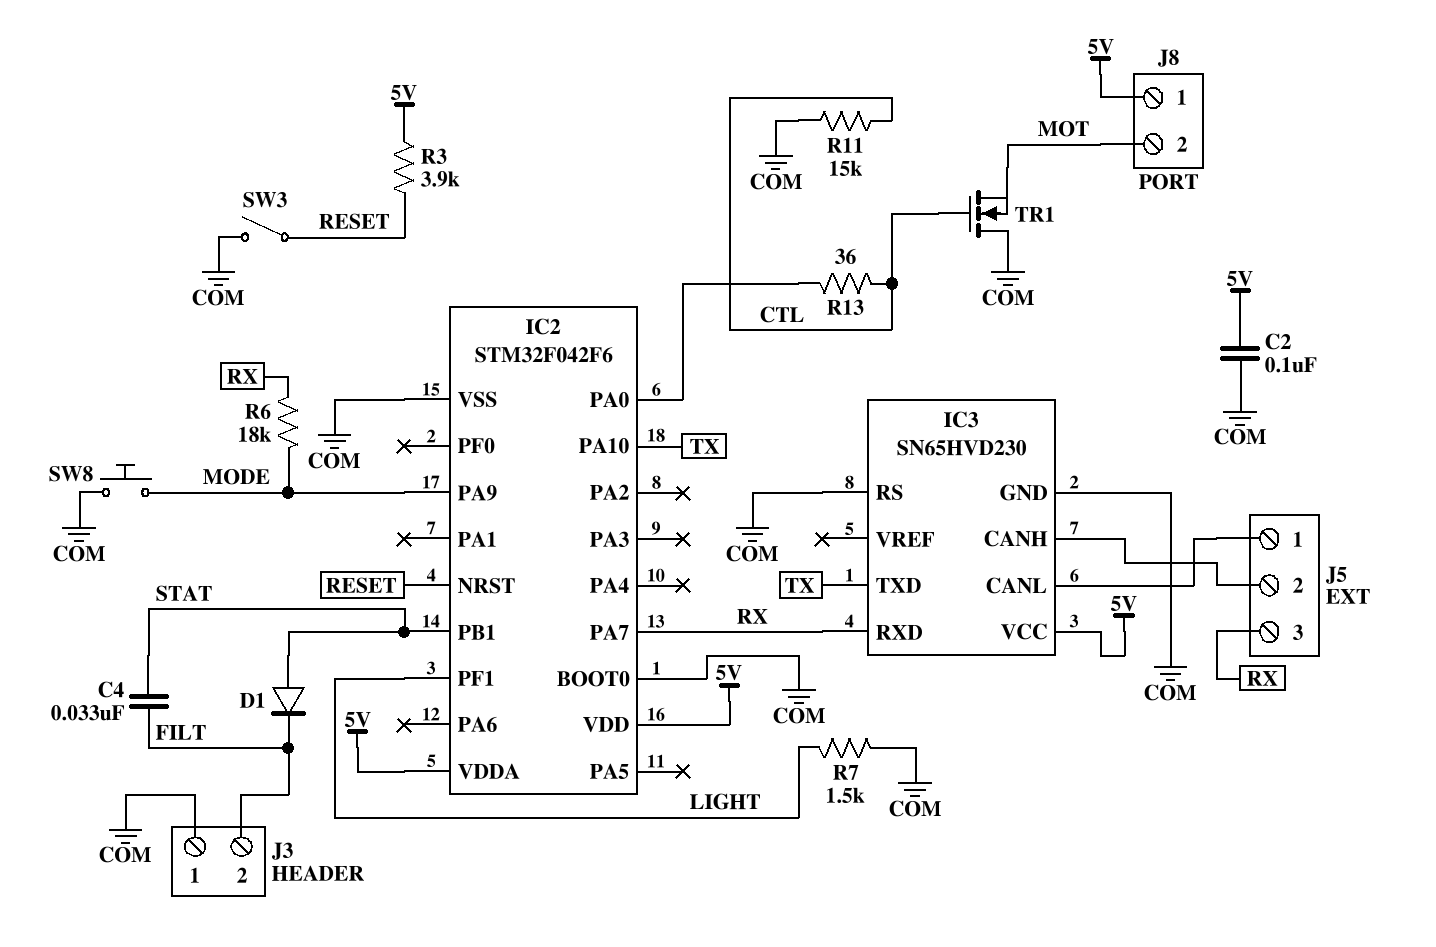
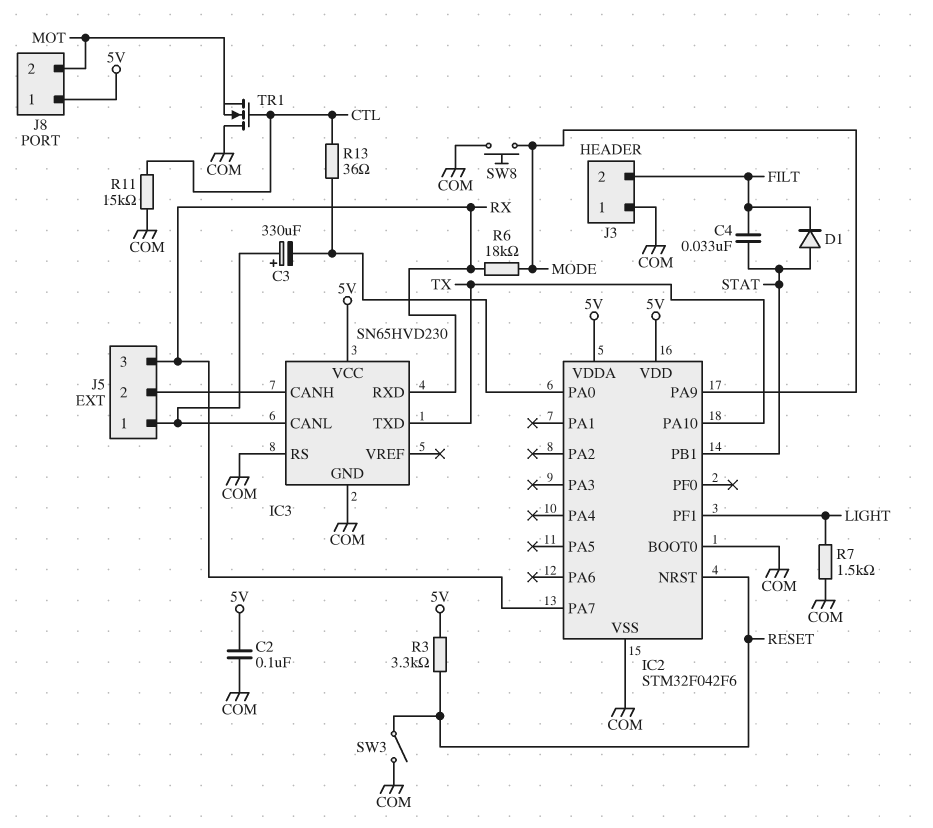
C3: none -> 330uF (plus IC3/CANL, minus IC2/PA0)
R3: 3.9k (5V, RESET) -> 3.3k (5V, RESET)

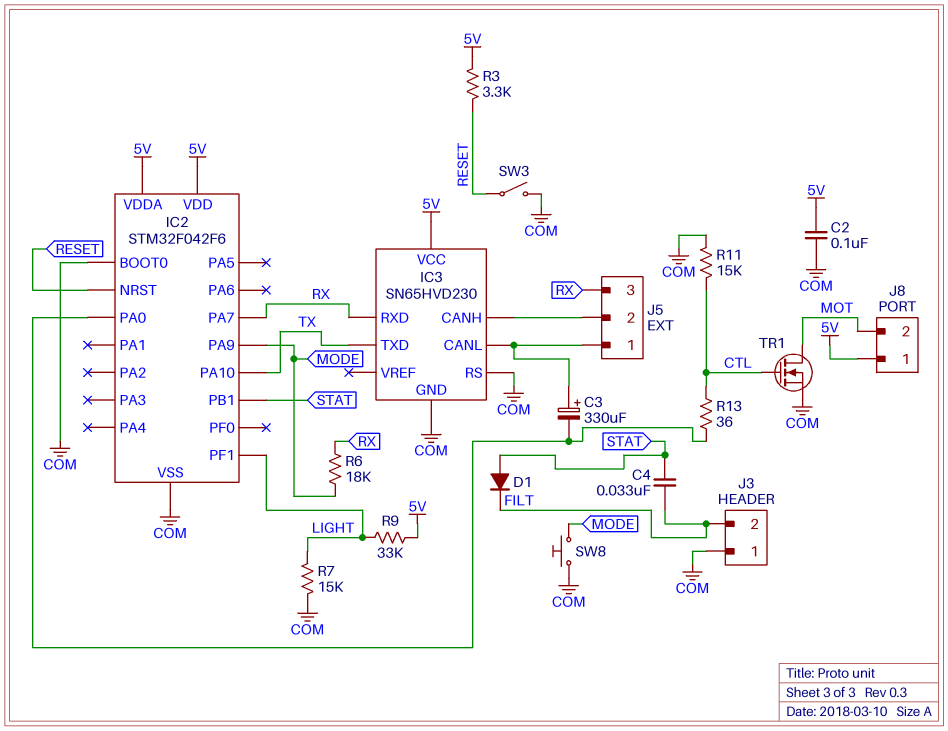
R7: 1.5k (COM, LIGHT) -> 15k (COM, LIGHT)
R9: none -> 33k (5V, LIGHT)
TR1: NMOS (G CTL, D COM, S MOT) -> NMOS (G CTL, D MOT, S COM)

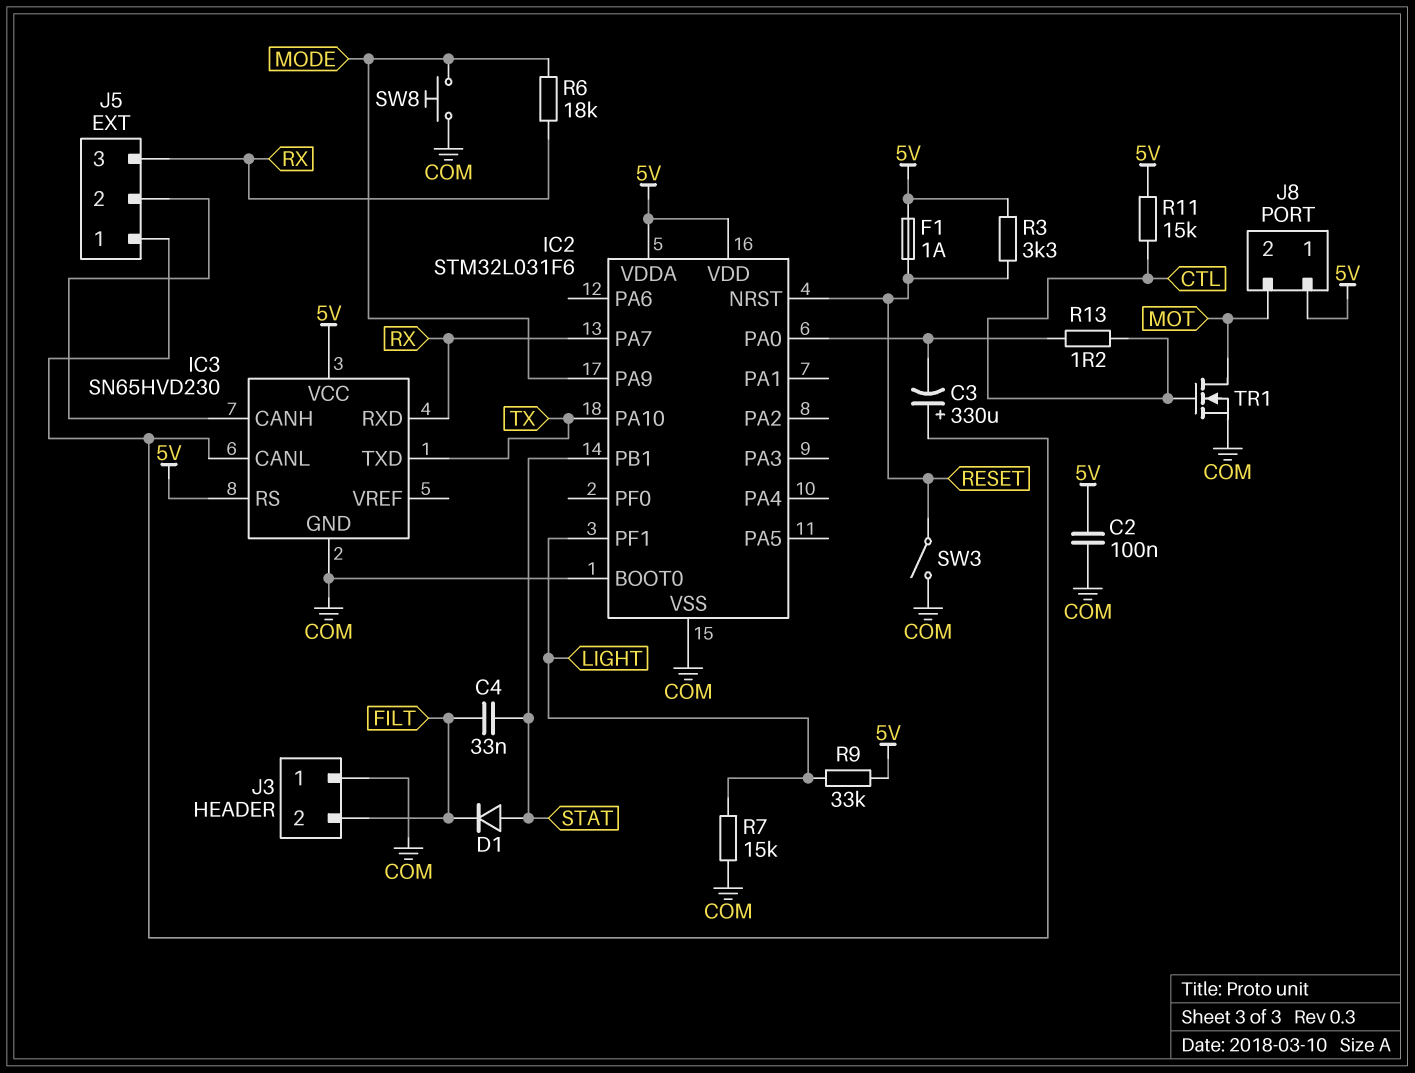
F1: none -> 1A (5V, RESET)
IC2: STM32F042F6 -> STM32L031F6
IC3 pin RS: COM -> 5V
R11: 15k (COM, CTL) -> 15k (5V, CTL)
R13: 36 (CTL, IC2/PA0) -> 1.2 (CTL, IC2/PA0)

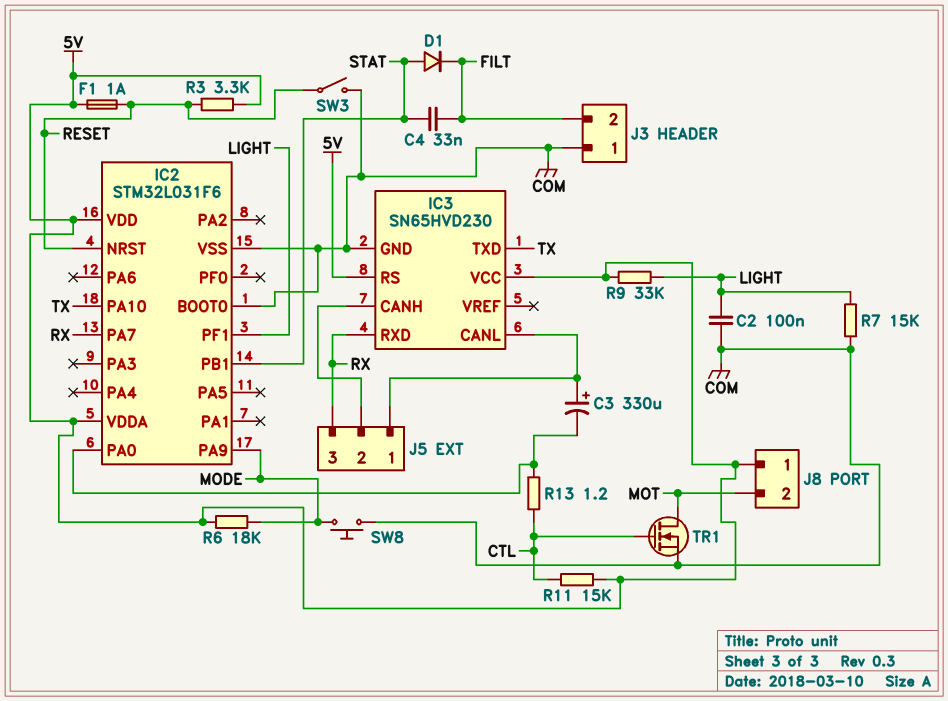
C2: 100nF (5V, COM) -> 100nF (COM, LIGHT)
R6: 18k (MODE, RX) -> 18k (5V, MODE)

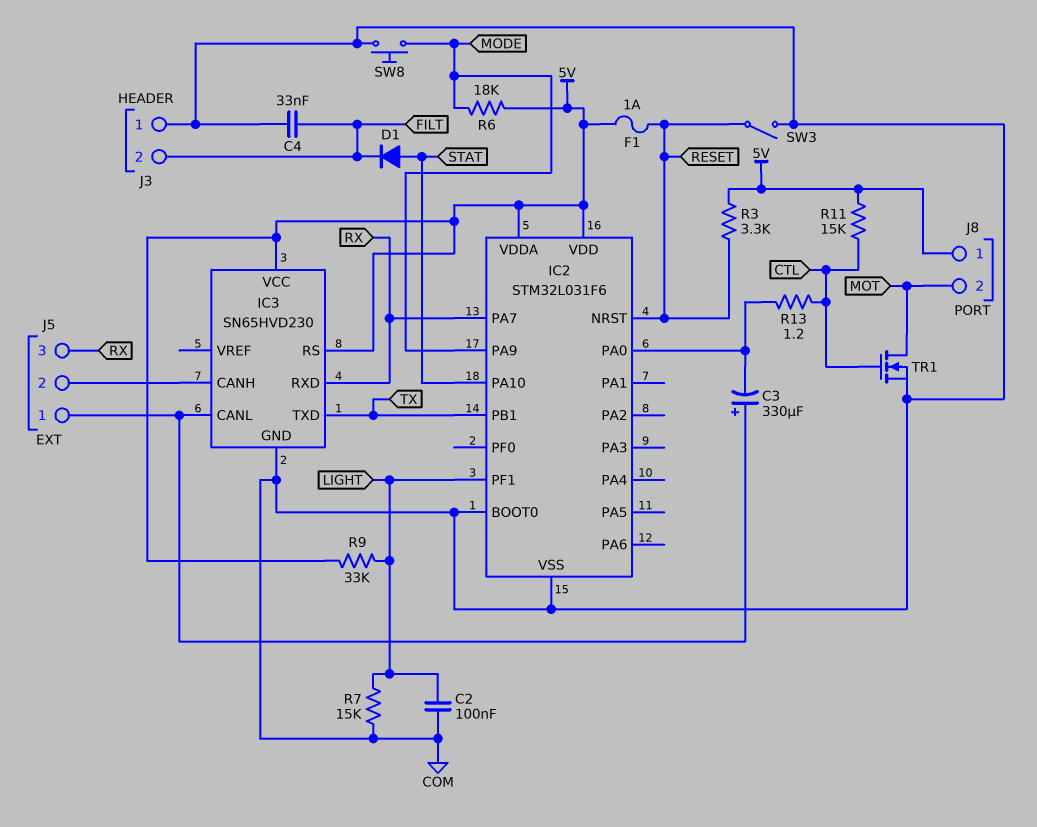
C4: 33nF (FILT, STAT) -> 33nF (COM, FILT)
IC2 pin PA10: TX -> STAT
IC2 pin PB1: STAT -> TX

